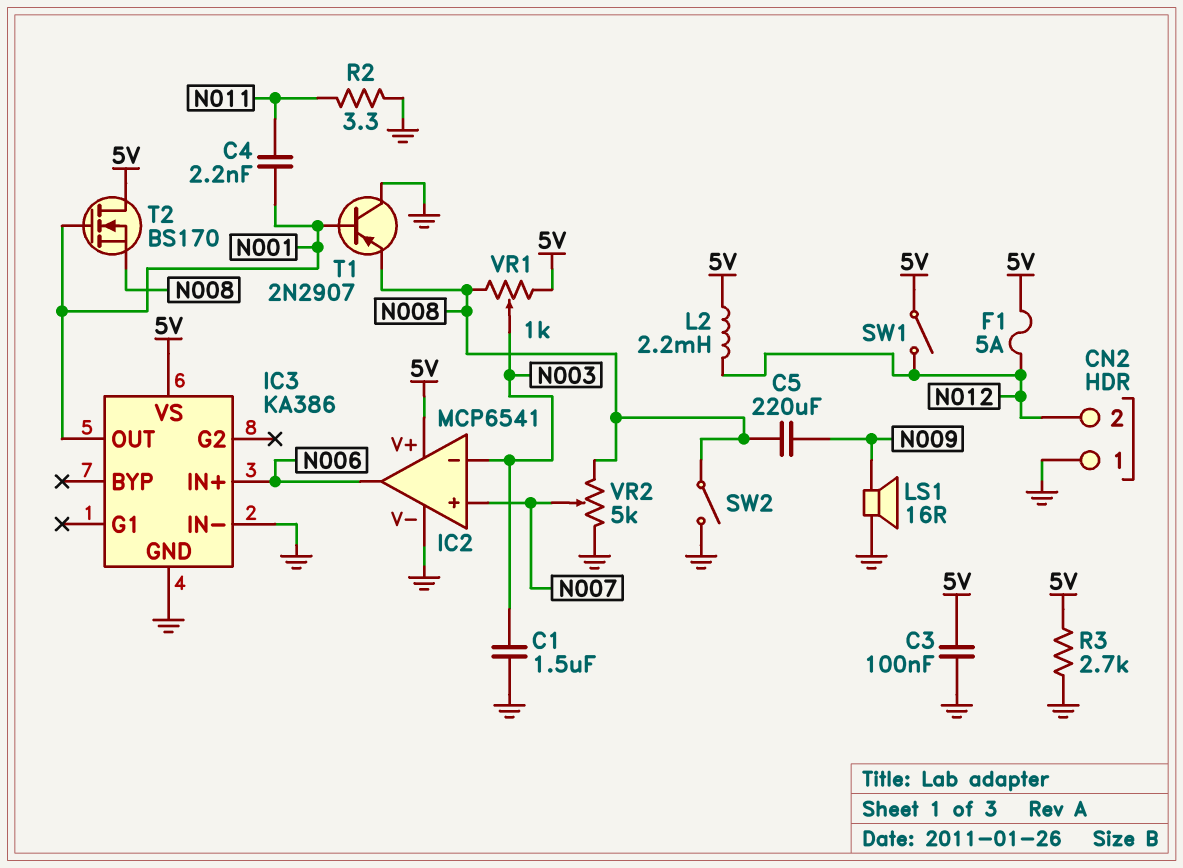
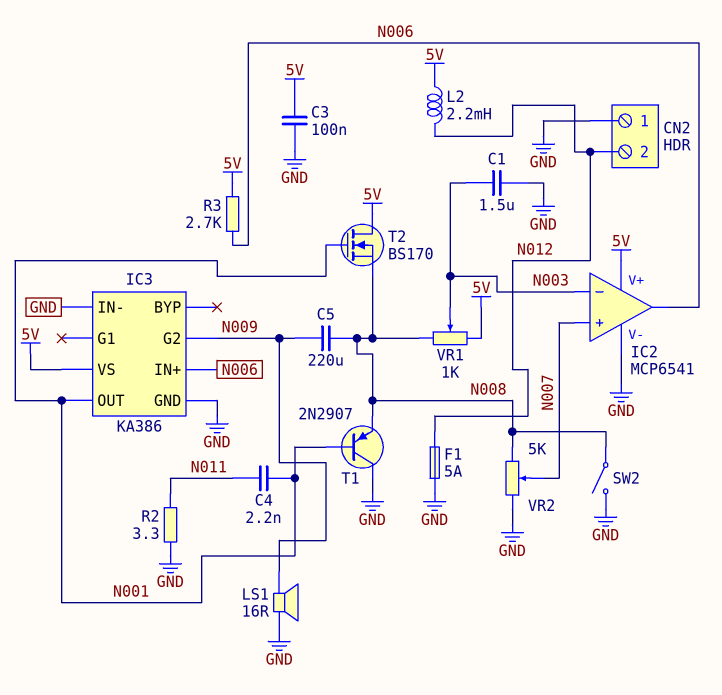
F1: 5A (5V, N012) -> 5A (GND, N012)
IC3 pin G2: none -> N009
R3: 2.7k (5V, GND) -> 2.7k (5V, N006)
SW1: switch (5V, N012) -> none

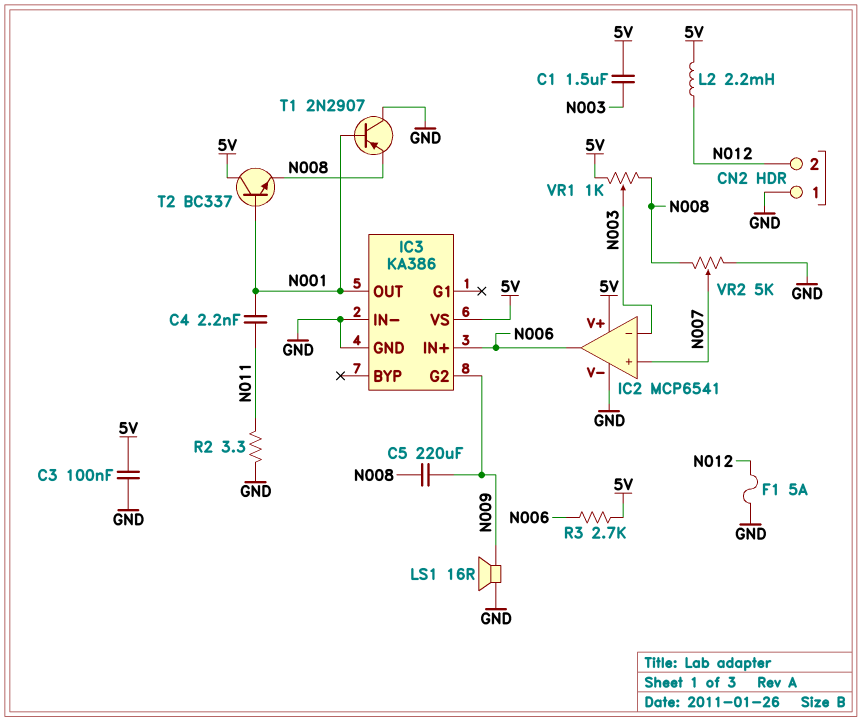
C1: 1.5uF (GND, N003) -> 1.5uF (5V, N003)
SW2: switch (GND, N008) -> none
T2: NMOS BS170 (G N001, D 5V, S N008) -> NPN BC337 (B N001, C 5V, E N008)

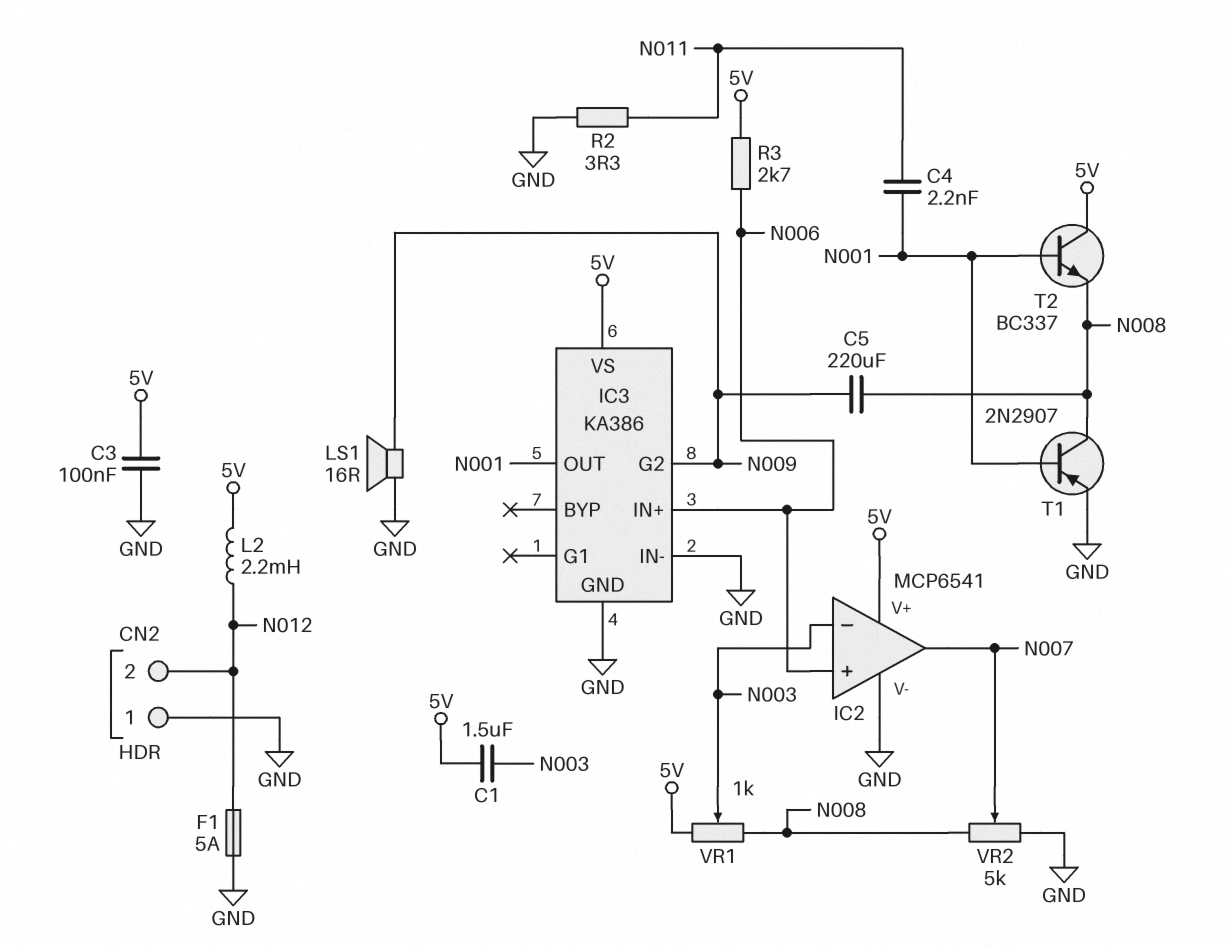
IC2 pin in+: N007 -> N006
IC2 pin out: N006 -> N007
T1: PNP 2N2907 (B N001, C GND, E N008) -> PNP 2N2907 (B N001, C N008, E GND)

